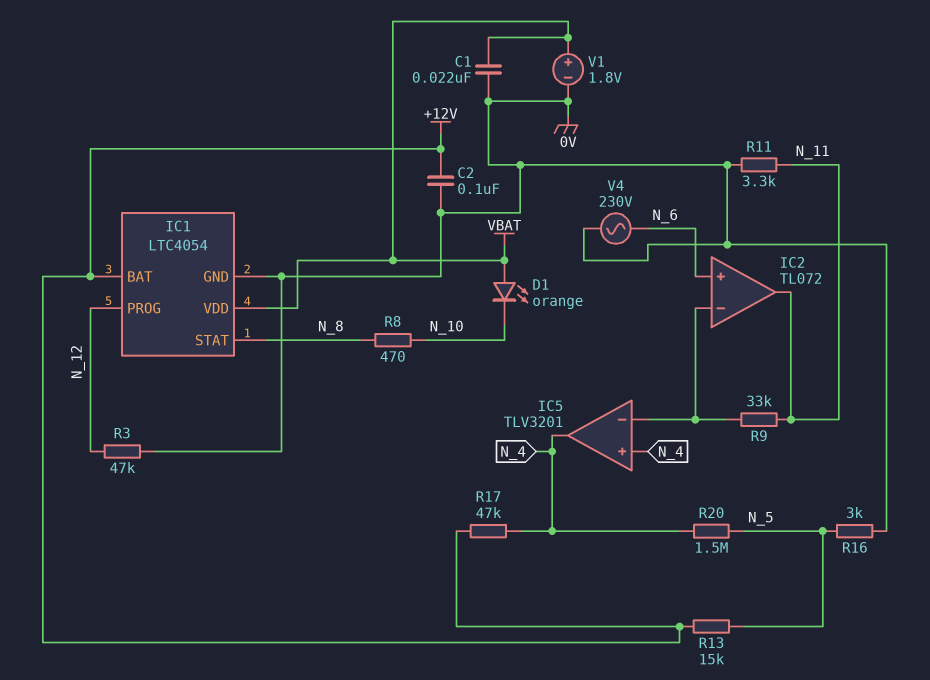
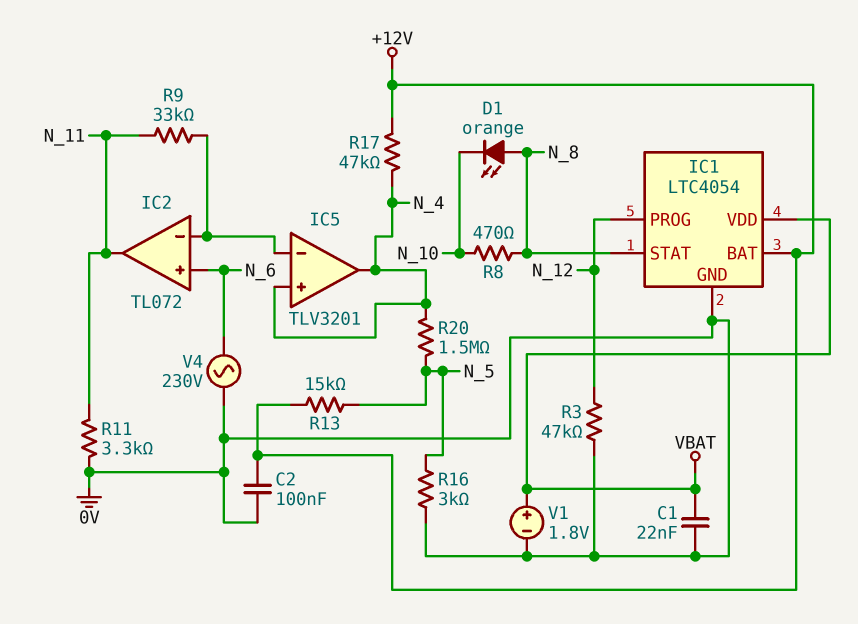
D1: LED orange (A VBAT, K N_10) -> LED orange (A N_8, K N_10)

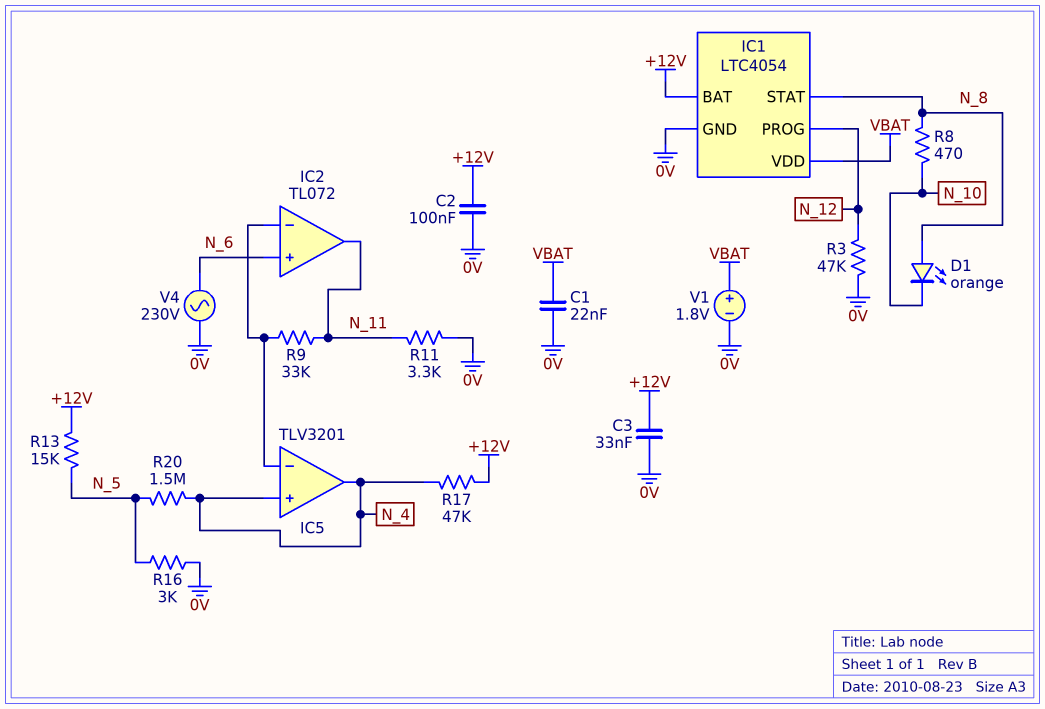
C3: none -> 33nF (+12V, 0V)

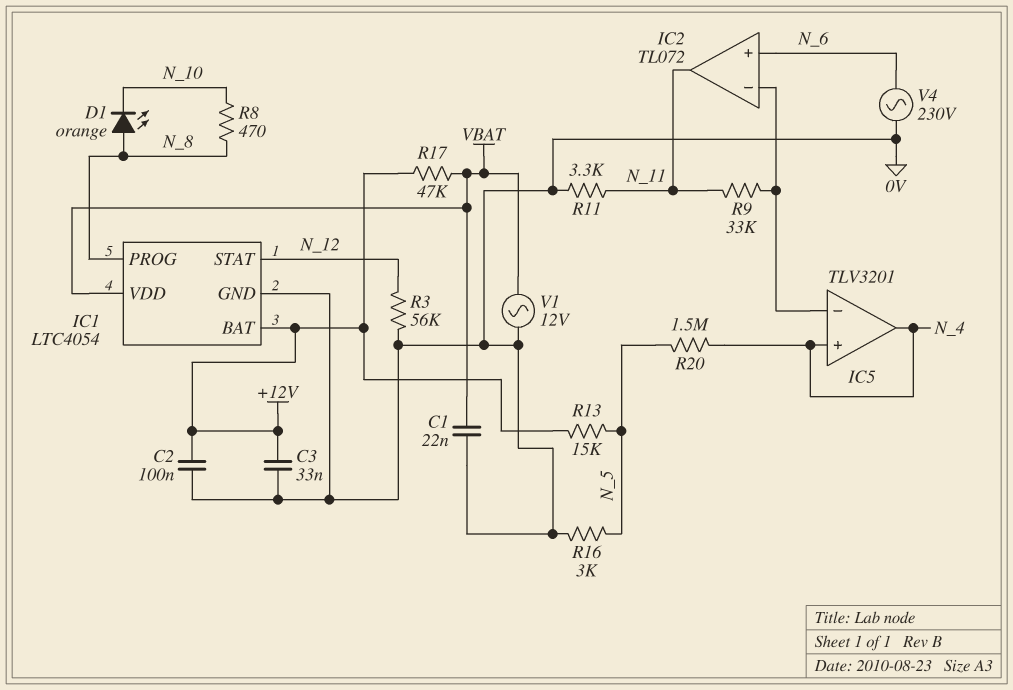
IC1 pin PROG: N_12 -> N_8
IC1 pin STAT: N_8 -> N_12
R3: 47k (0V, N_12) -> 56k (0V, N_12)
R17: 47k (+12V, N_4) -> 47k (+12V, VBAT)
V1: 1.8V (plus VBAT, minus 0V) -> AC 12V (0V, VBAT)

